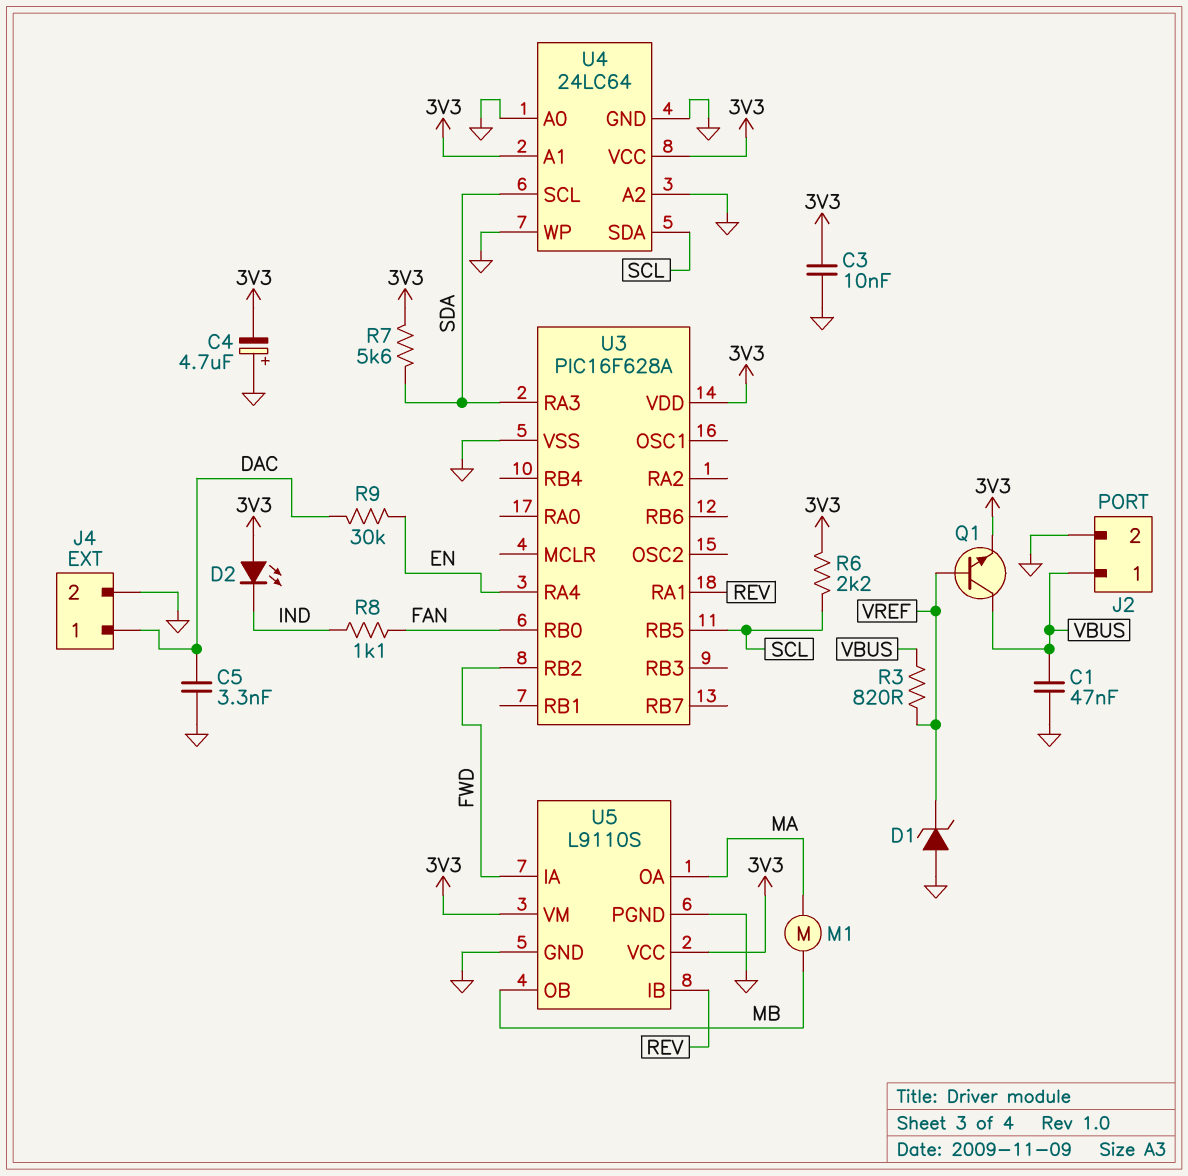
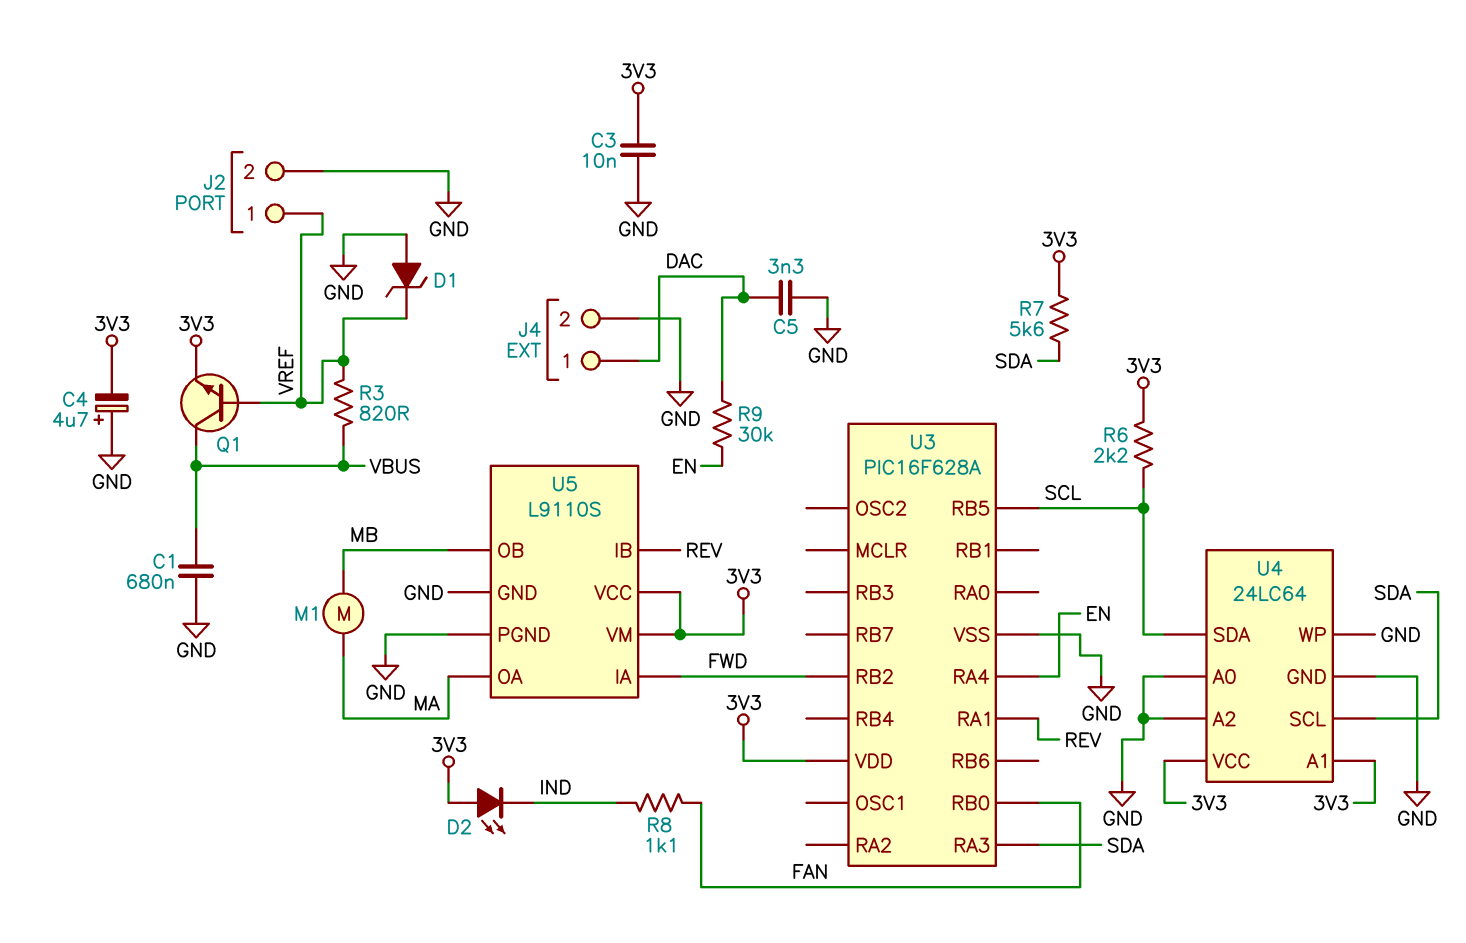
C1: 47nF (GND, VBUS) -> 680nF (GND, VBUS)
J2 pin 1: VBUS -> VREF

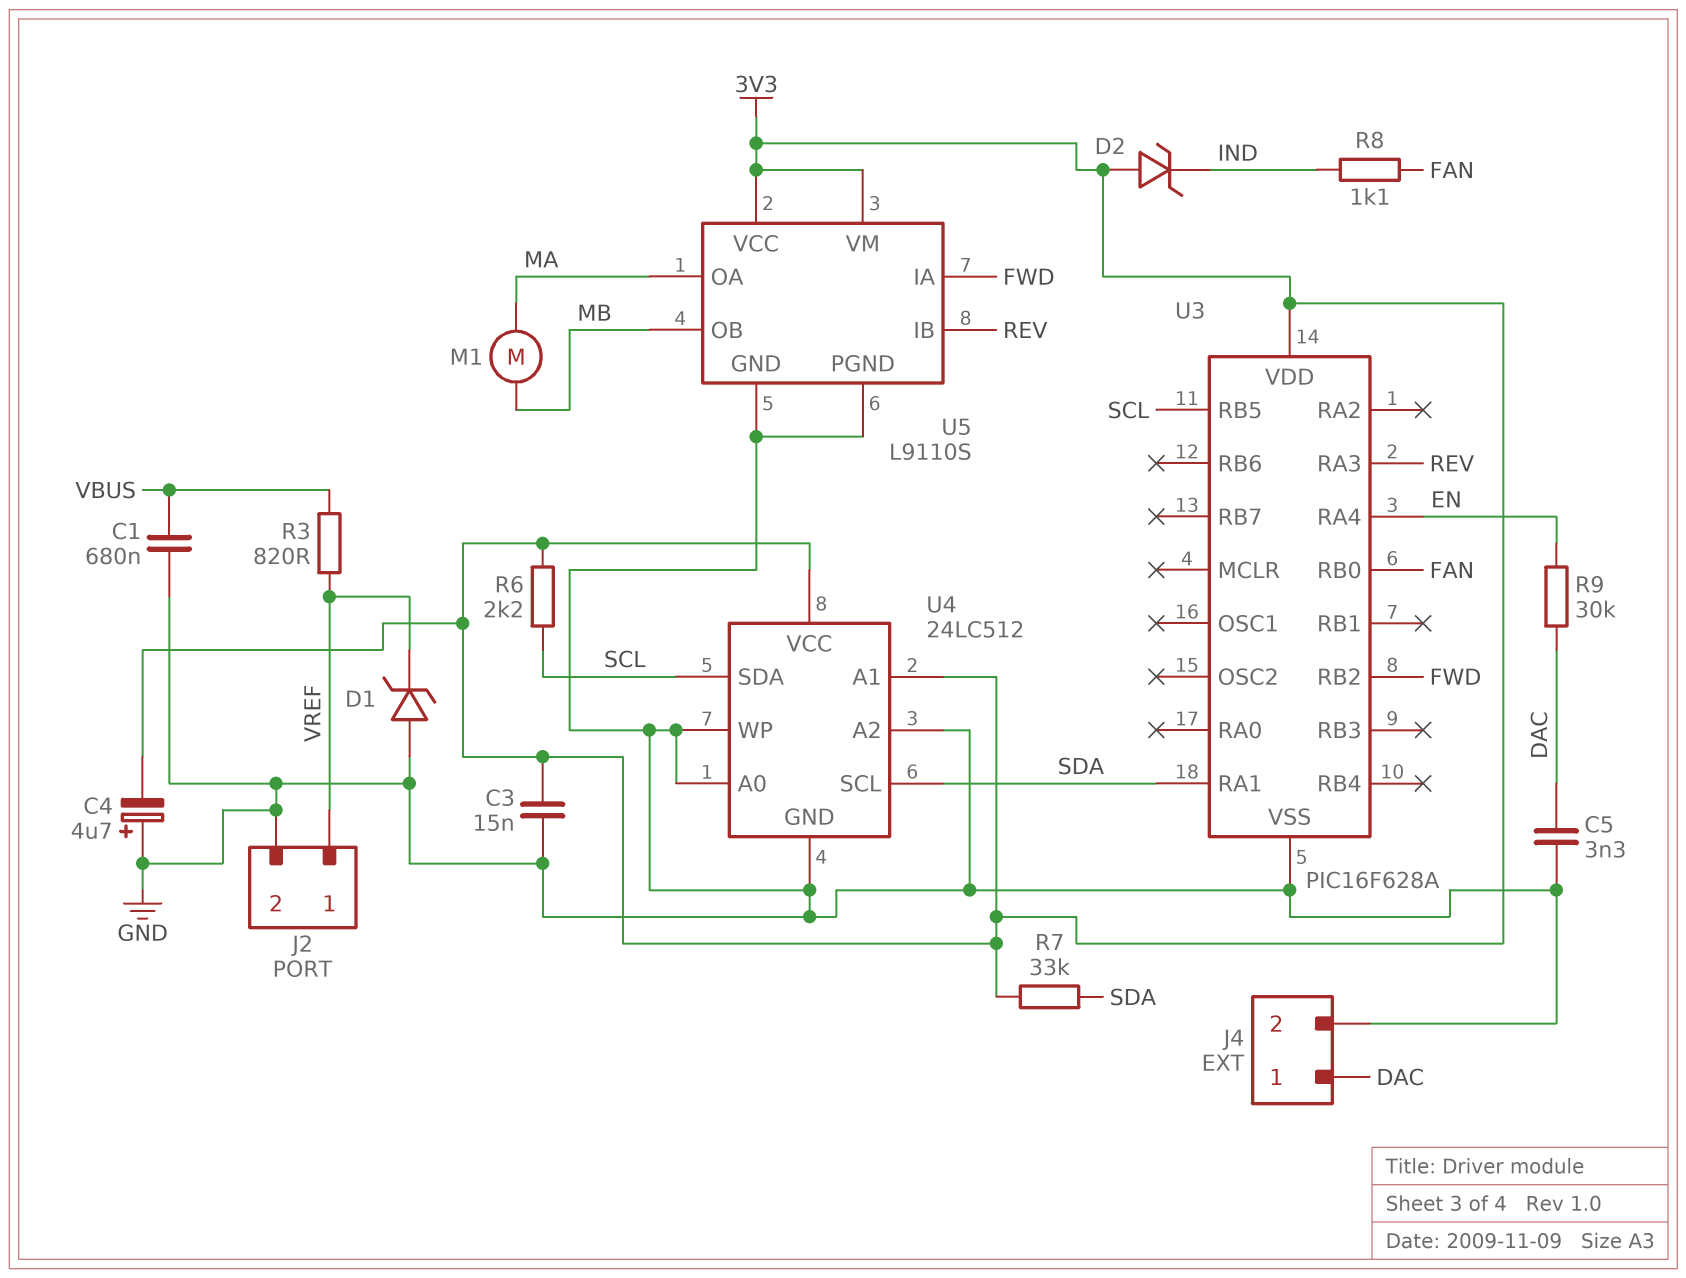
C3: 10nF (3V3, GND) -> 15nF (3V3, GND)
D2: LED (A 3V3, K IND) -> zener (A 3V3, K IND)
Q1: NPN (B VREF, C VBUS, E 3V3) -> none
R7: 5.6k (3V3, SDA) -> 33k (3V3, SDA)
U3 pin RA1: REV -> SDA
U3 pin RA3: SDA -> REV
U4: 24LC64 -> 24LC512

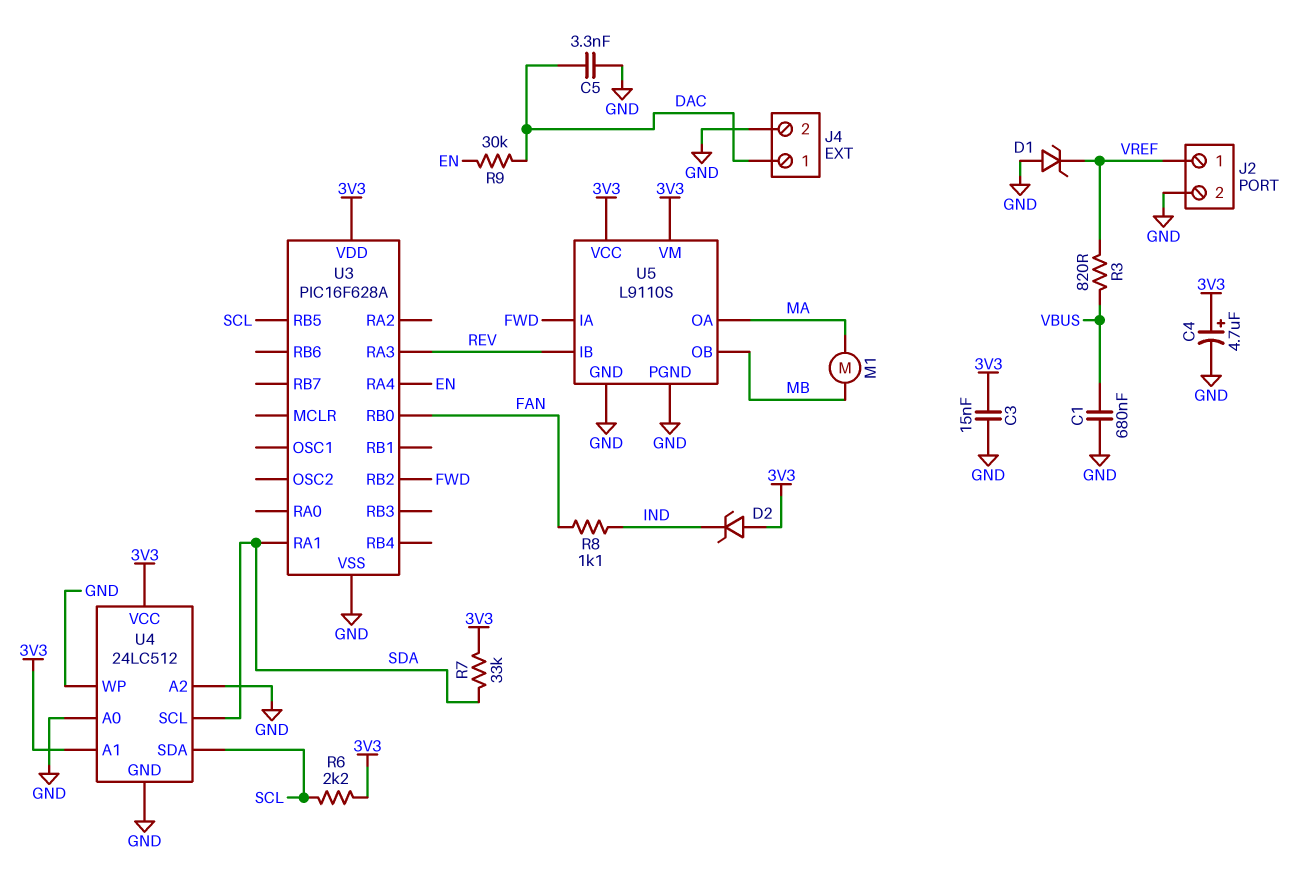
C4: 4.7uF (plus GND, minus 3V3) -> 4.7uF (plus 3V3, minus GND)

